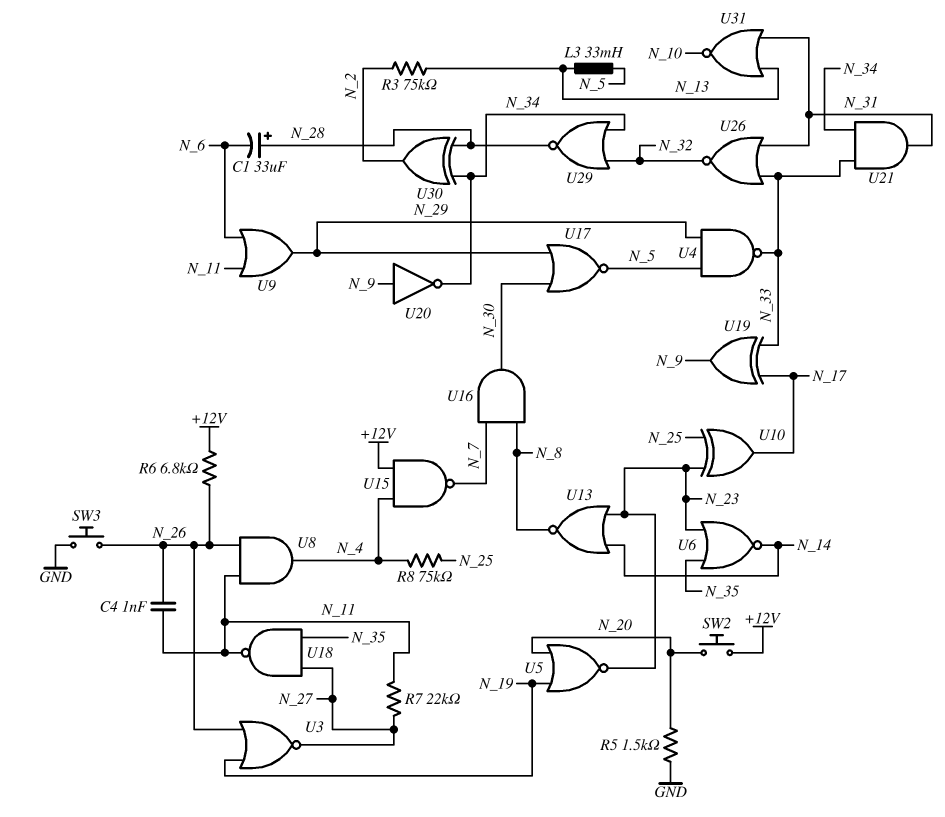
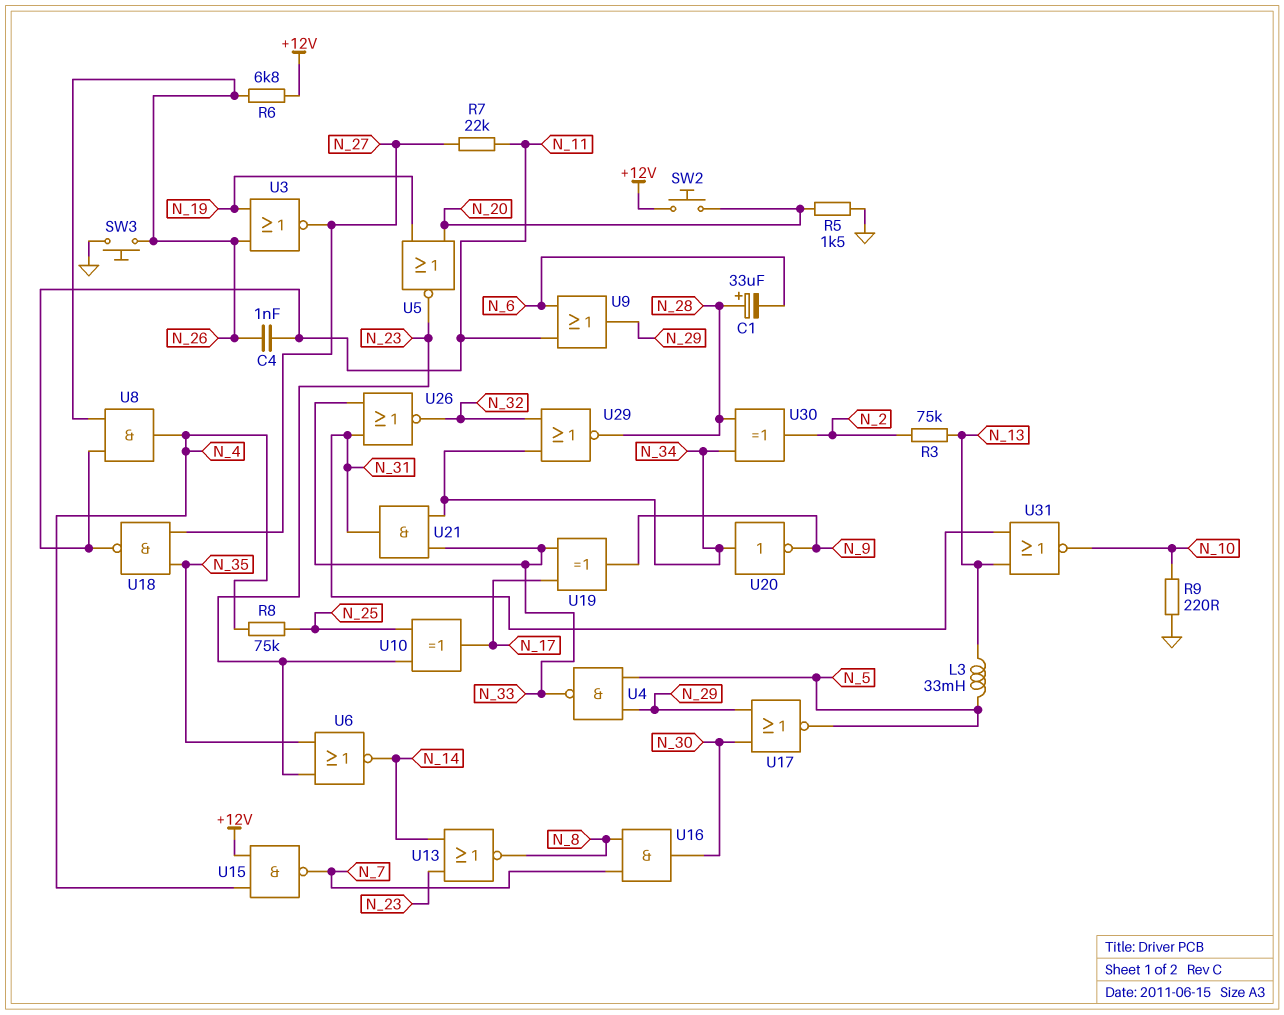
R9: none -> 220 (GND, N_10)
U20: NOT (in N_9, out N_34) -> NOT (in N_34, out N_9)

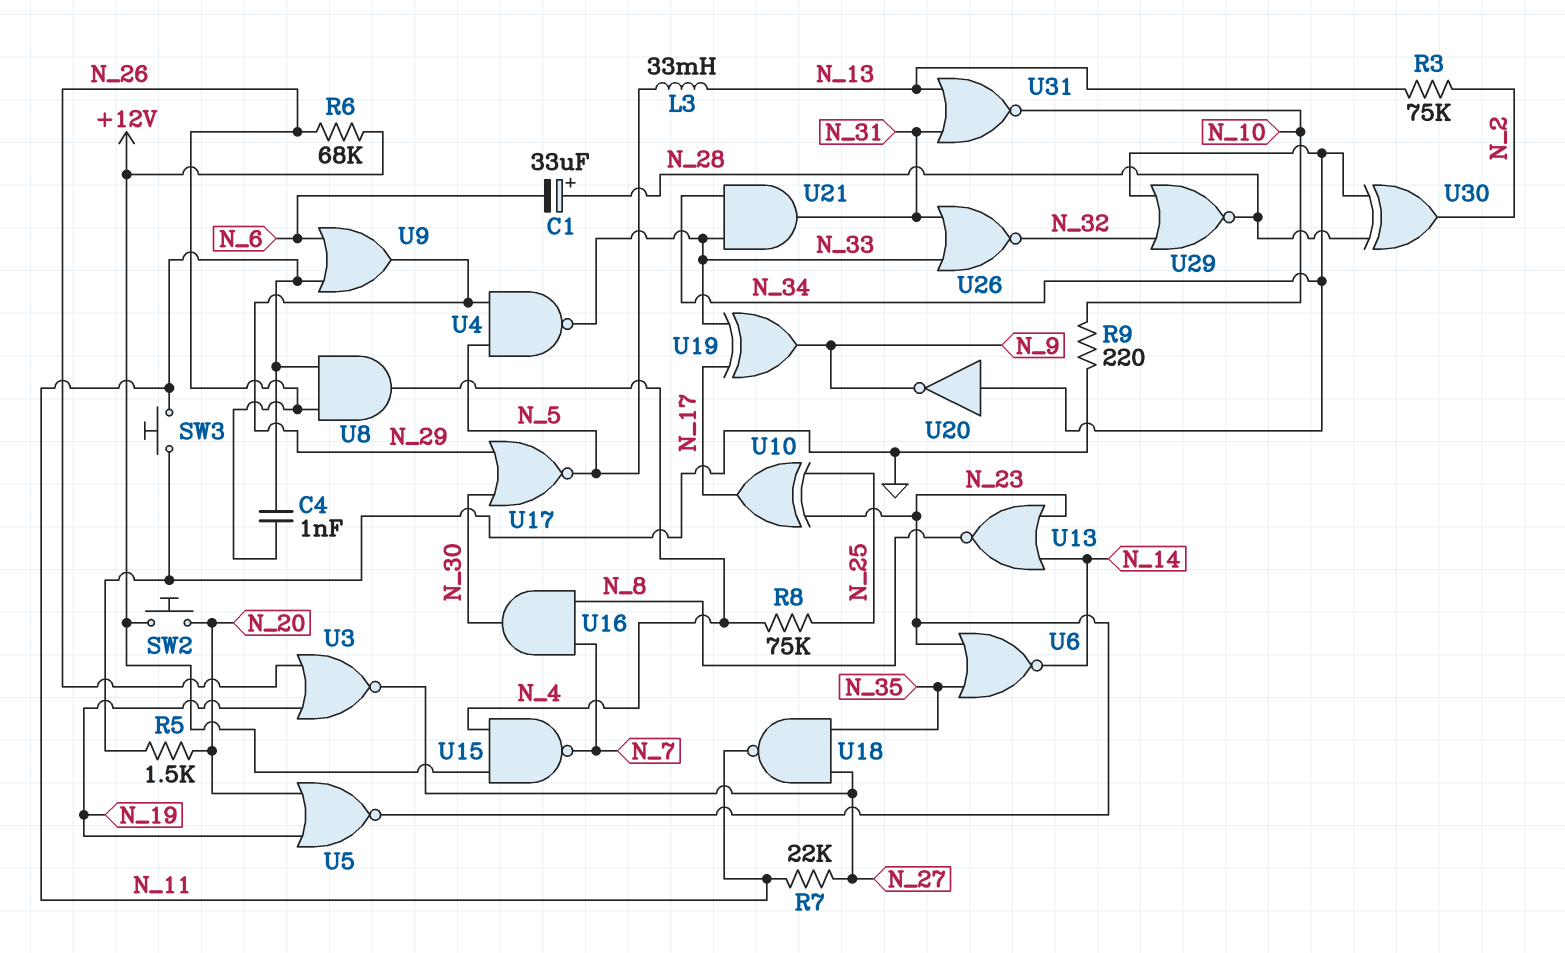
R6: 6.8k (+12V, N_26) -> 68k (+12V, N_26)
SW3: button (GND, N_26) -> button (GND, N_11)

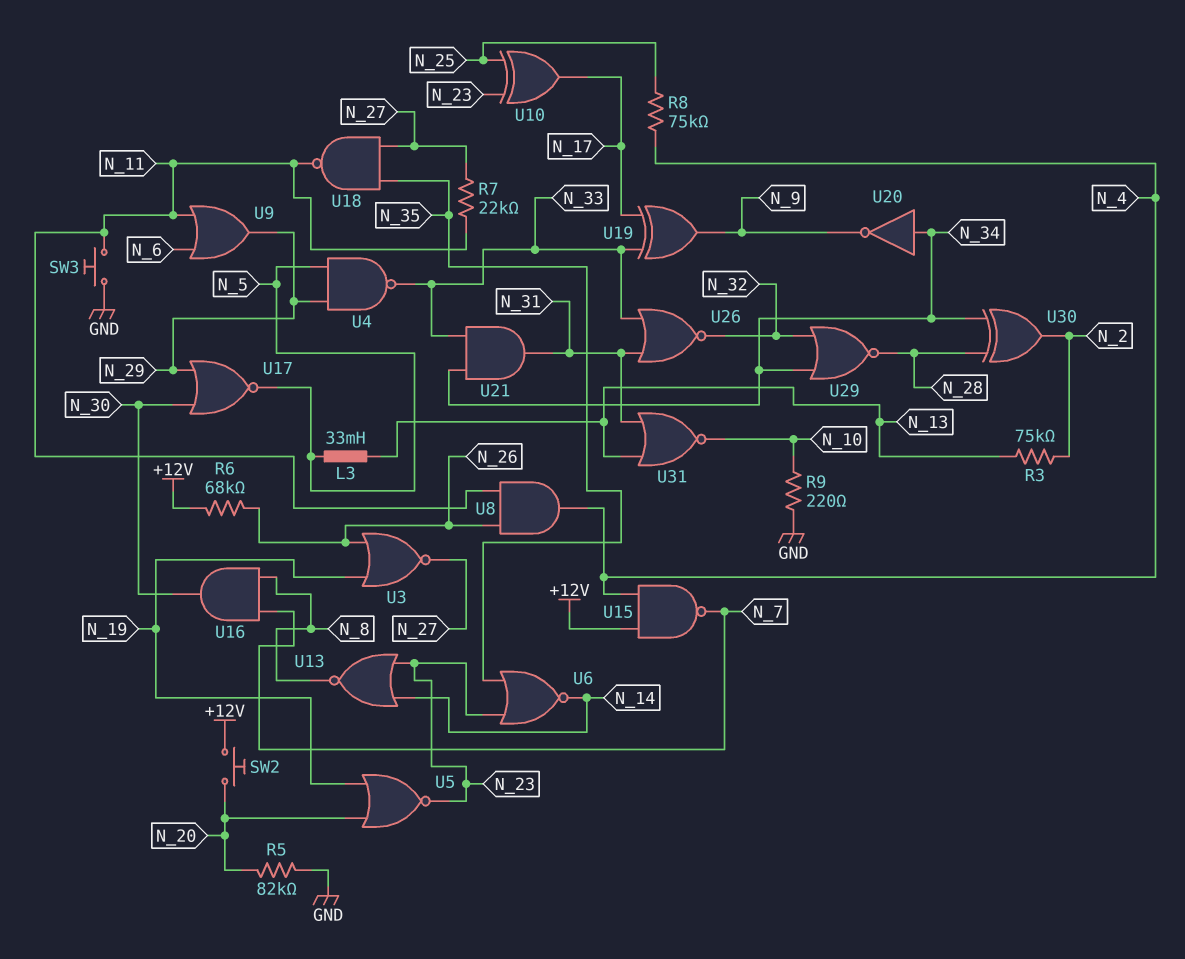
C1: 33uF (plus N_28, minus N_6) -> none
C4: 1nF (N_11, N_26) -> none
R5: 1.5k (GND, N_20) -> 82k (GND, N_20)

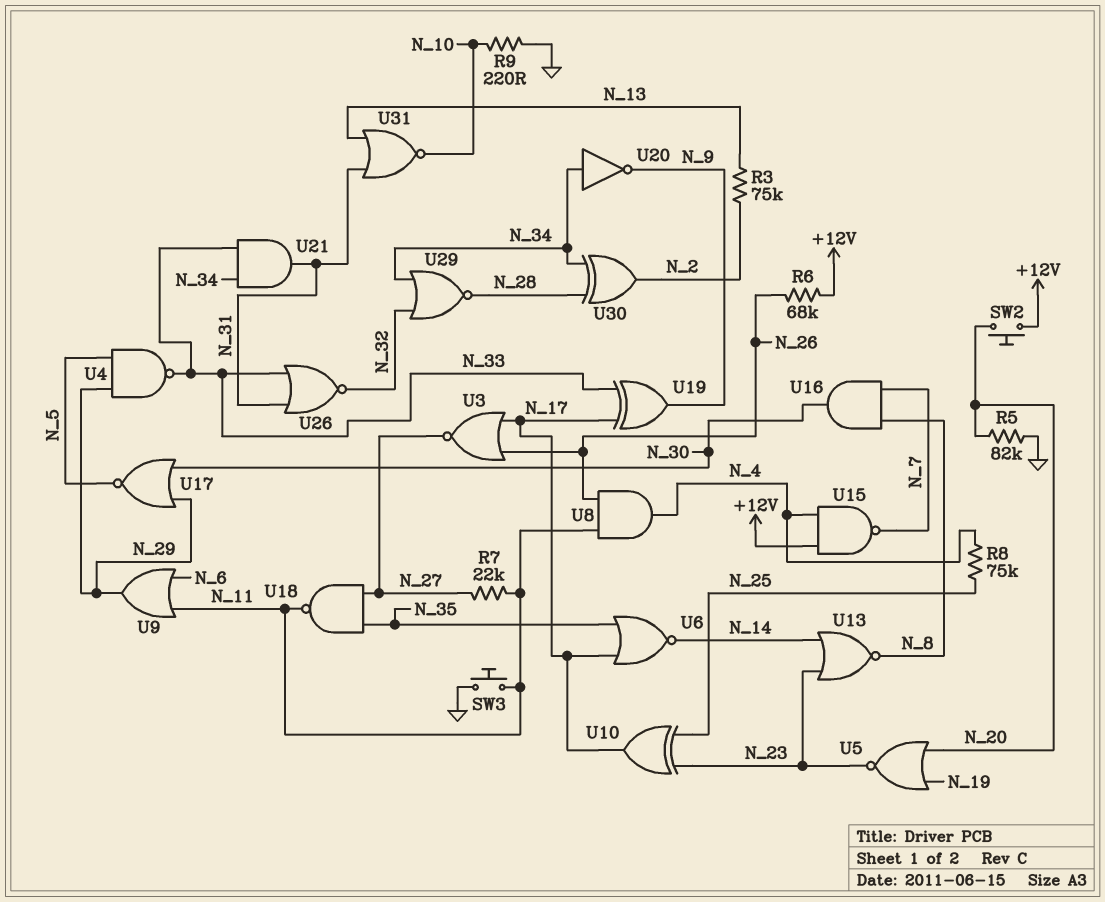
L3: 33mH (N_5, N_13) -> none
U3: NOR (in N_19, in N_26, out N_27) -> NOR (in N_17, in N_26, out N_27)
U6: NOR (in N_23, in N_35, out N_14) -> NOR (in N_17, in N_35, out N_14)

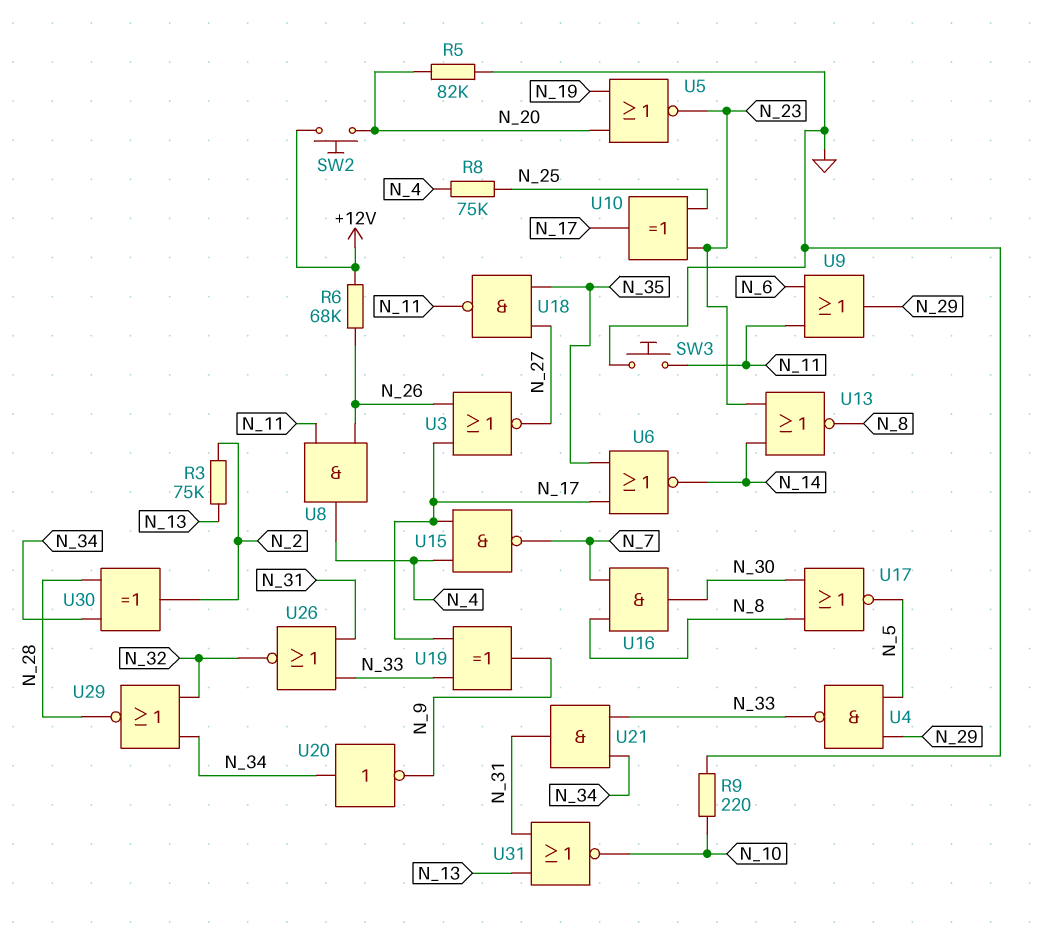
R7: 22k (N_11, N_27) -> none
U15: NAND (in +12V, in N_4, out N_7) -> NAND (in N_4, in N_17, out N_7)
U17: NOR (in N_29, in N_30, out N_5) -> NOR (in N_8, in N_30, out N_5)

